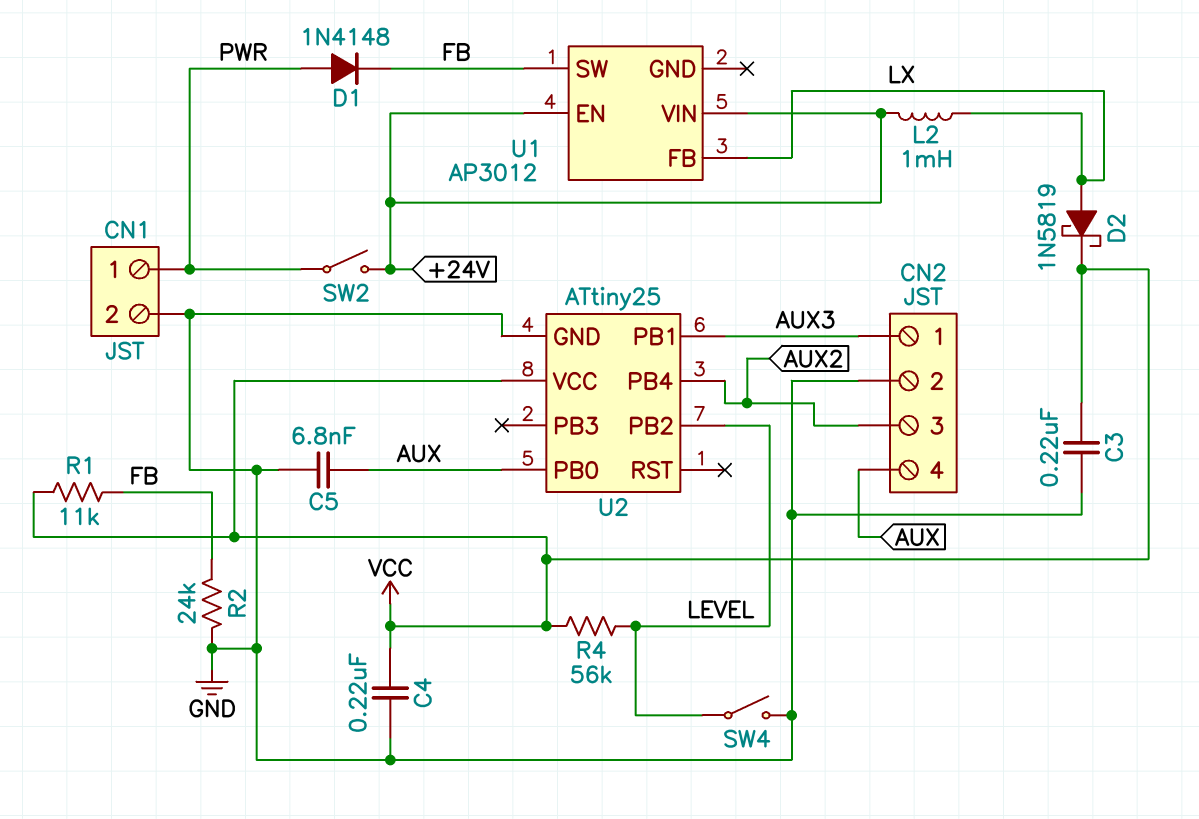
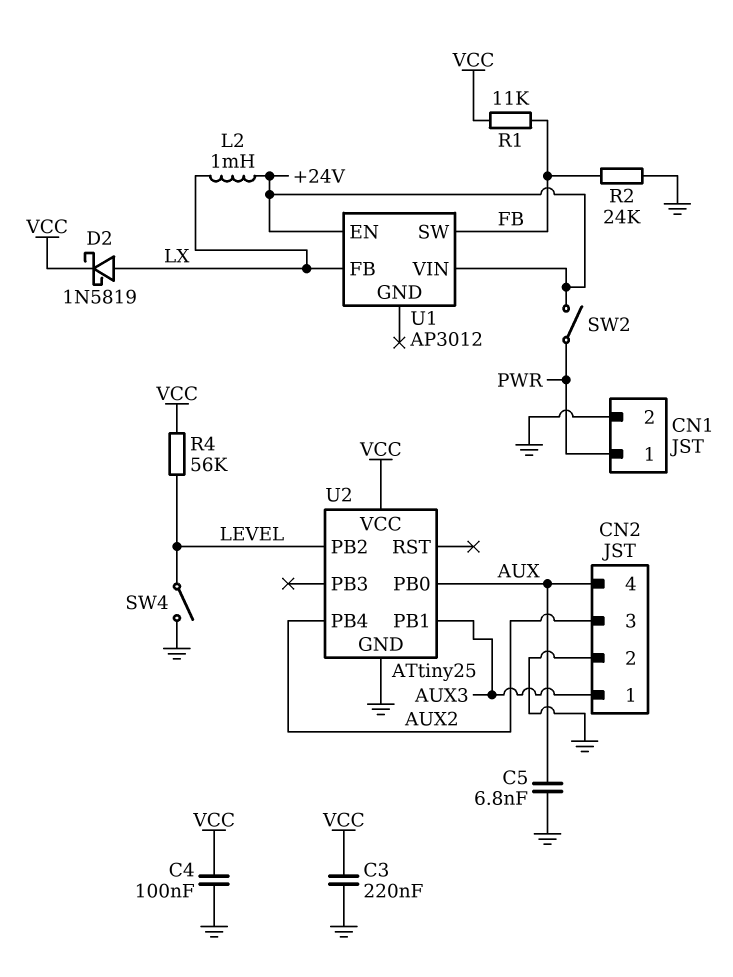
C4: 220nF (GND, VCC) -> 100nF (GND, VCC)
D1: diode 1N4148 (A PWR, K FB) -> none

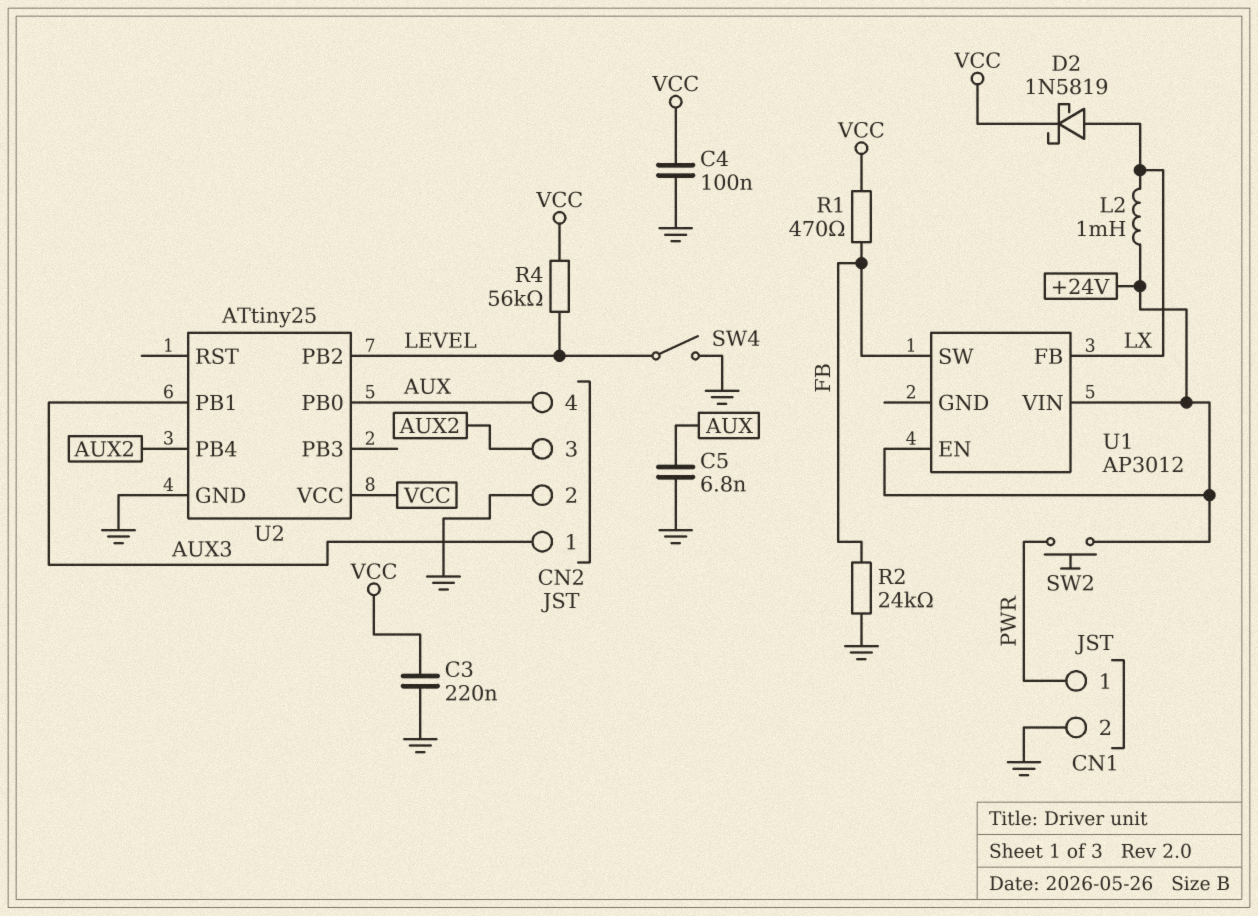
R1: 11k (FB, VCC) -> 470 (FB, VCC)
SW2: switch (+24V, PWR) -> button (+24V, PWR)

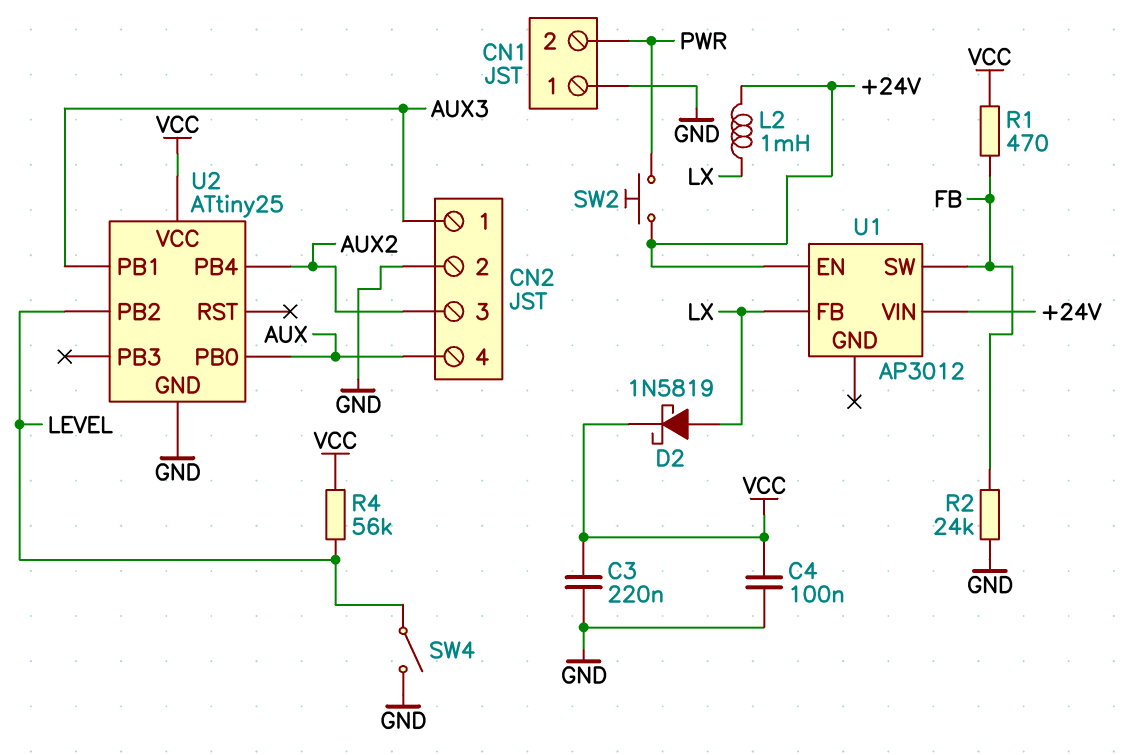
C5: 6.8nF (AUX, GND) -> none
CN1 pin 1: PWR -> GND
CN1 pin 2: GND -> PWR

